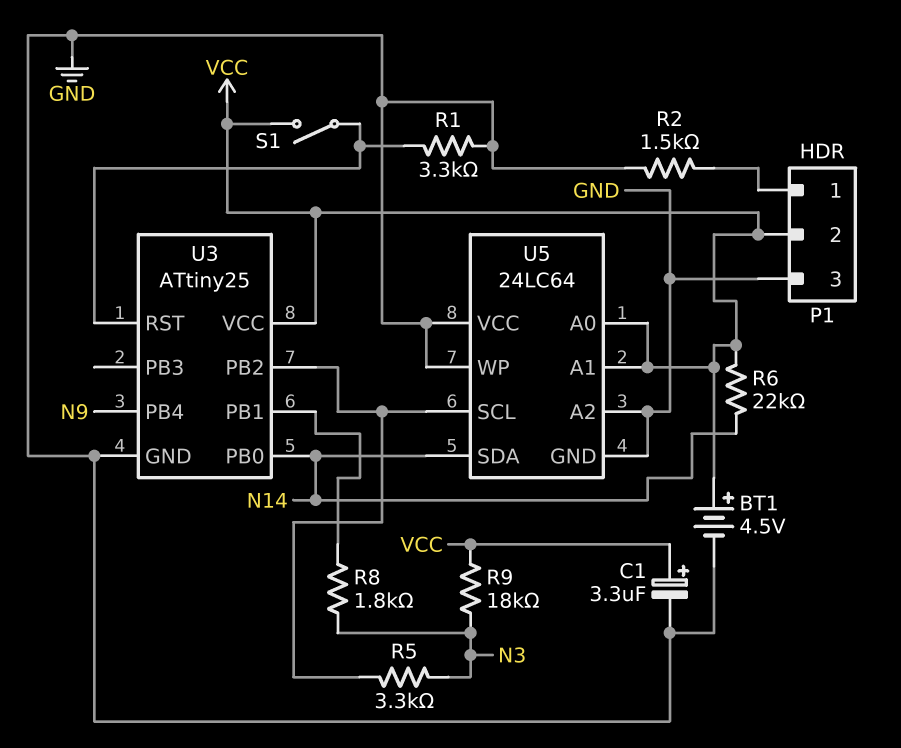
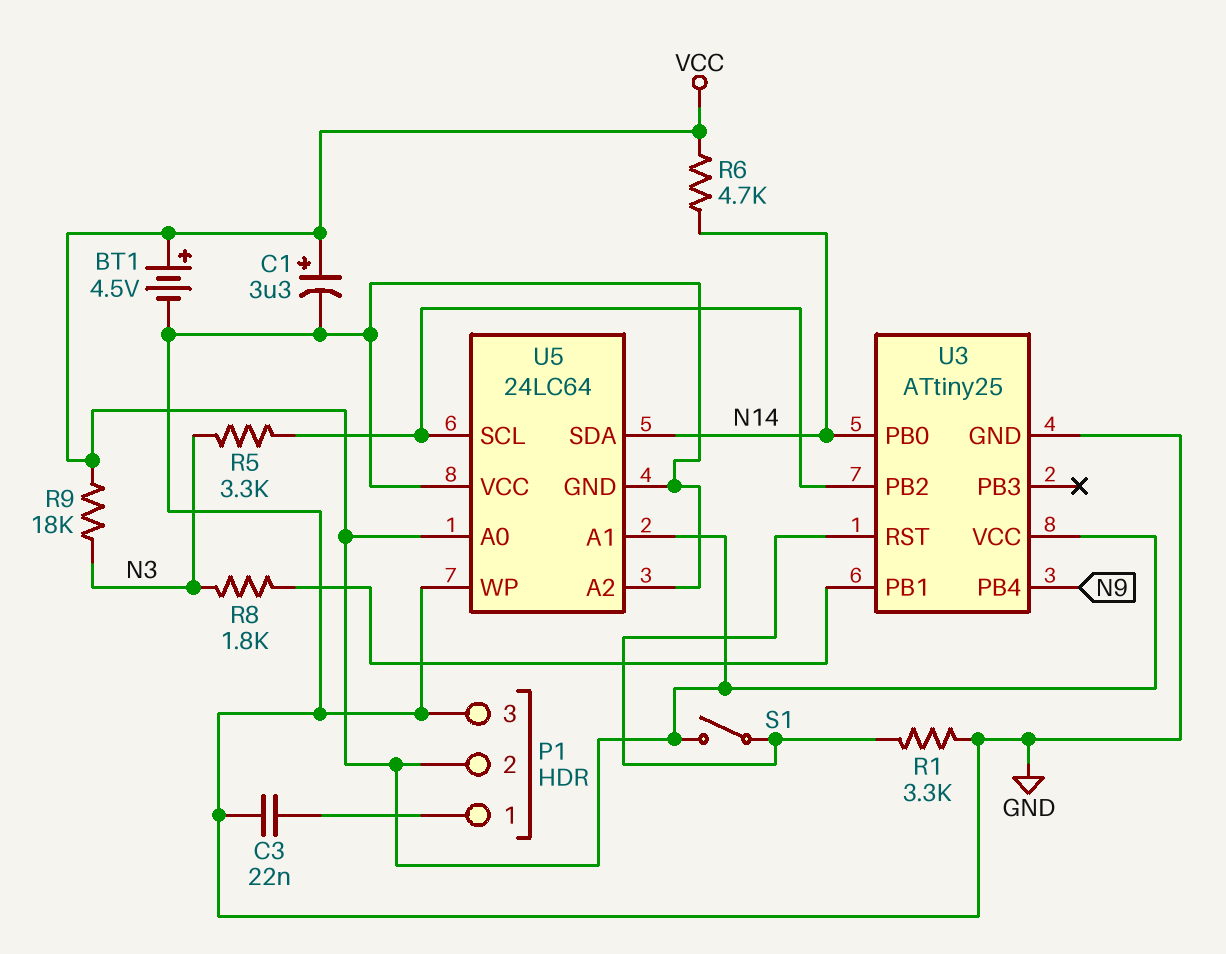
C3: none -> 22nF (GND, P1/1)
R2: 1.5k (GND, P1/1) -> none
R6: 22k (N14, VCC) -> 4.7k (N14, VCC)

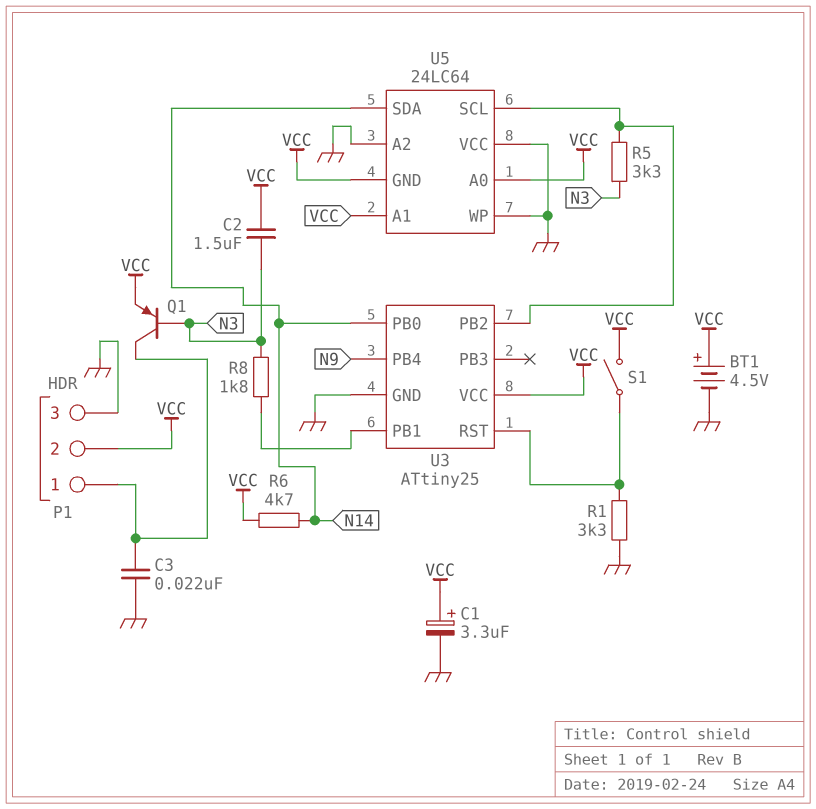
C2: none -> 1.5uF (N3, VCC)
Q1: none -> PNP (B N3, C P1/1, E VCC)
R9: 18k (N3, VCC) -> none
U5 pin GND: GND -> VCC

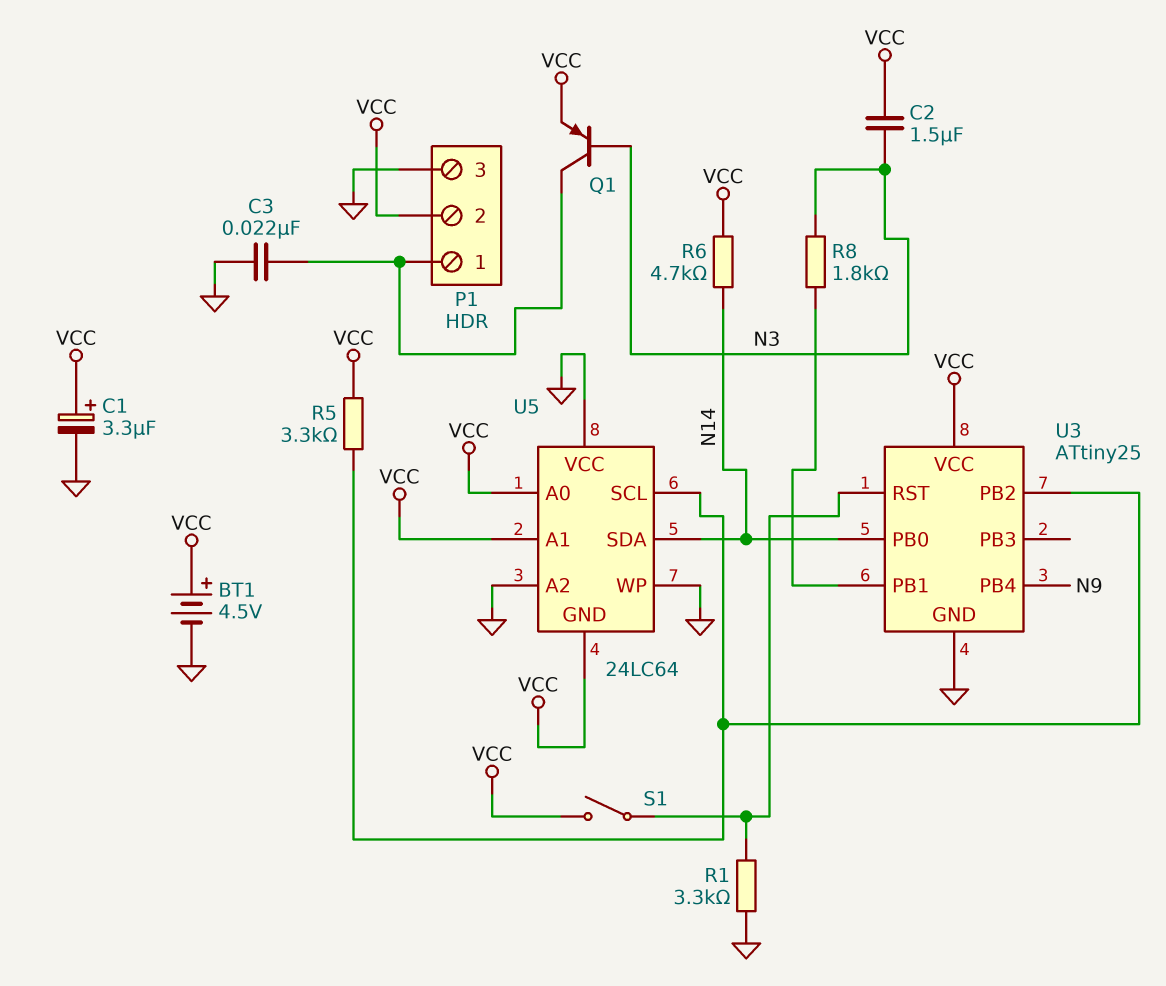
R5: 3.3k (N3, U3/PB2) -> 3.3k (U3/PB2, VCC)

